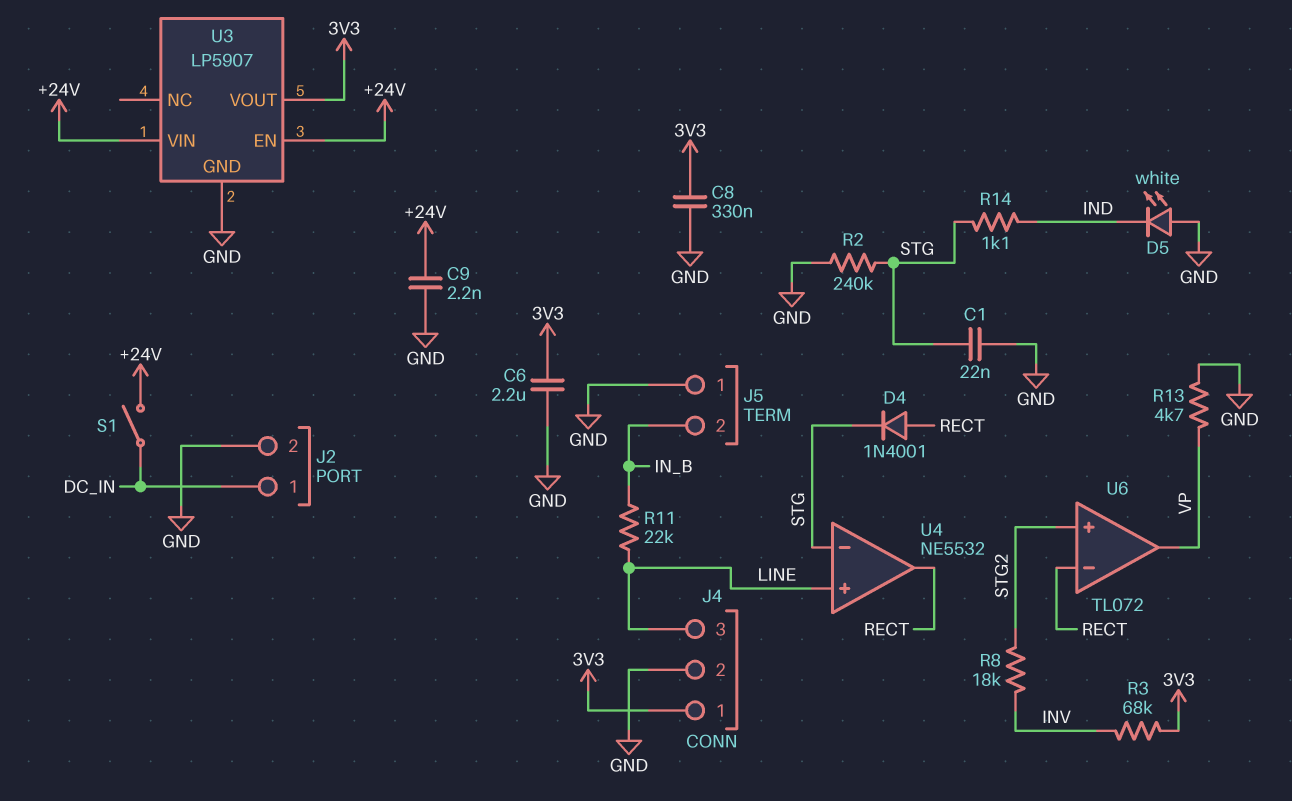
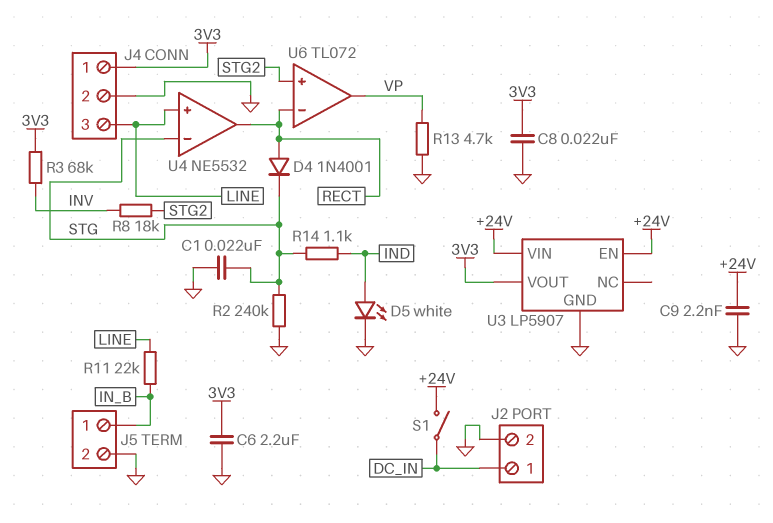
C8: 330nF (3V3, GND) -> 22nF (3V3, GND)
D5: LED white (A GND, K IND) -> LED white (A IND, K GND)
J5 pin 1: GND -> IN_B
J5 pin 2: IN_B -> GND

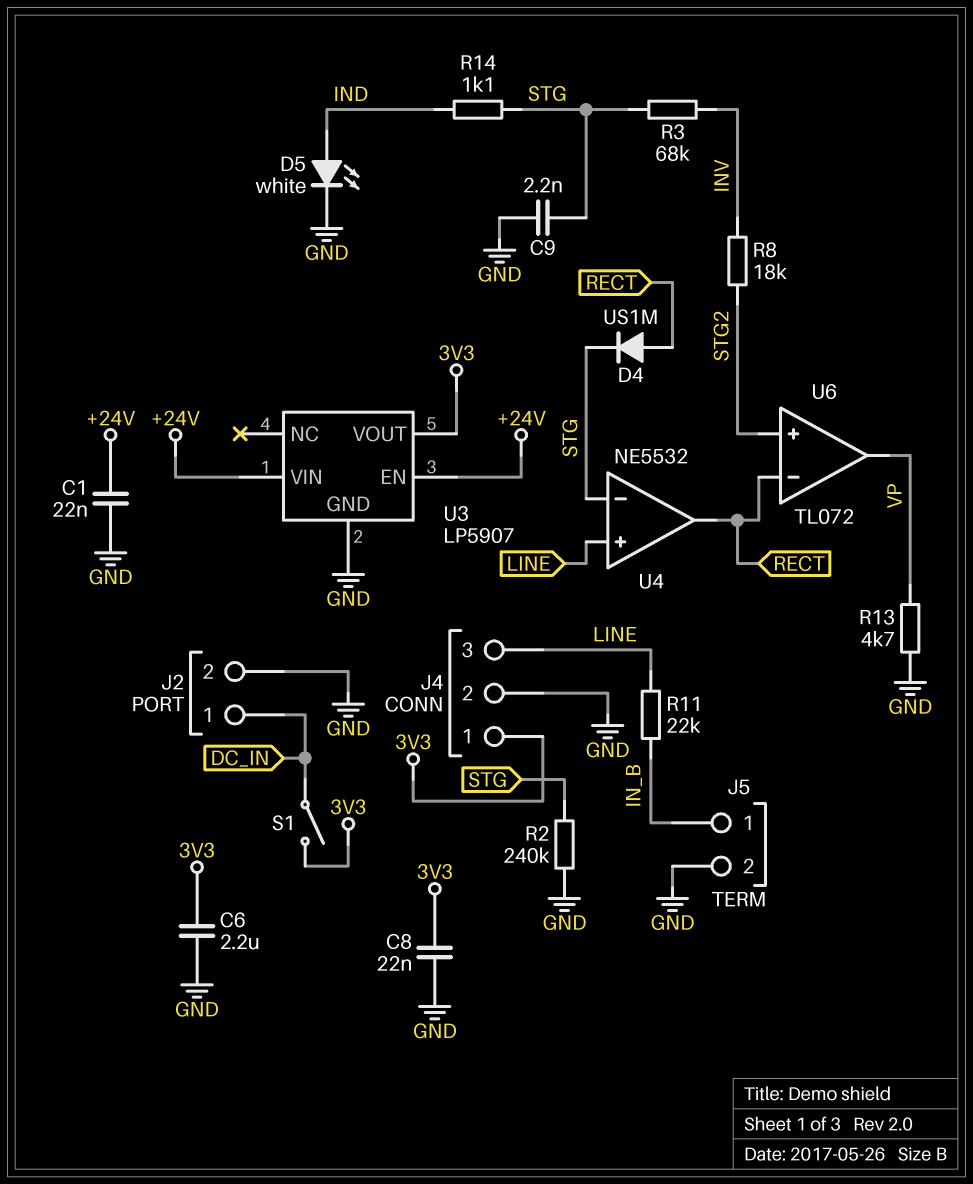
C1: 22nF (GND, STG) -> 22nF (+24V, GND)
C9: 2.2nF (+24V, GND) -> 2.2nF (GND, STG)
D4: diode 1N4001 (A RECT, K STG) -> diode US1M (A RECT, K STG)
R3: 68k (3V3, INV) -> 68k (INV, STG)
S1: switch (+24V, DC_IN) -> switch (3V3, DC_IN)

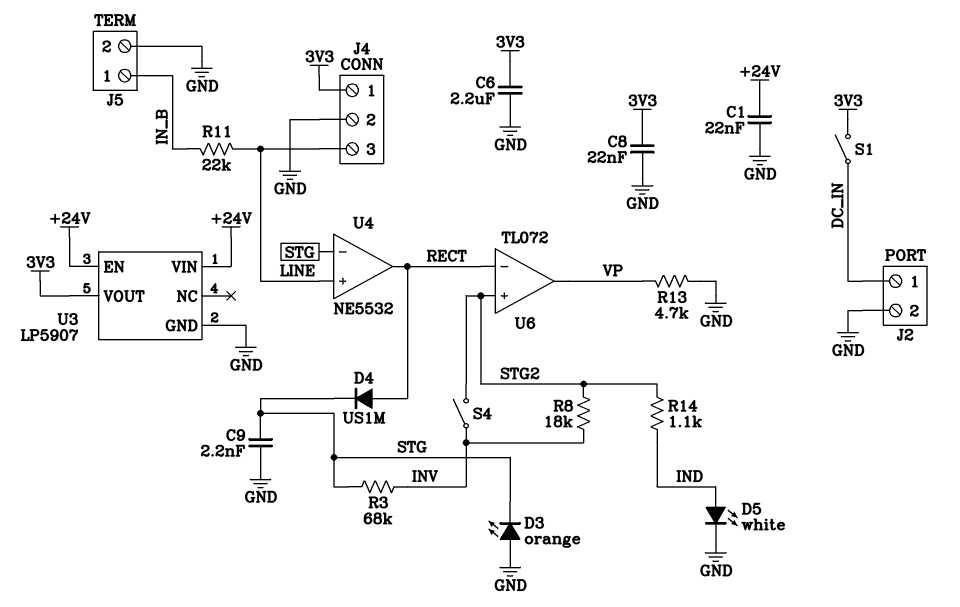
D3: none -> LED orange (A GND, K STG)
R2: 240k (GND, STG) -> none
R14: 1.1k (IND, STG) -> 1.1k (IND, STG2)
S4: none -> switch (INV, STG2)

